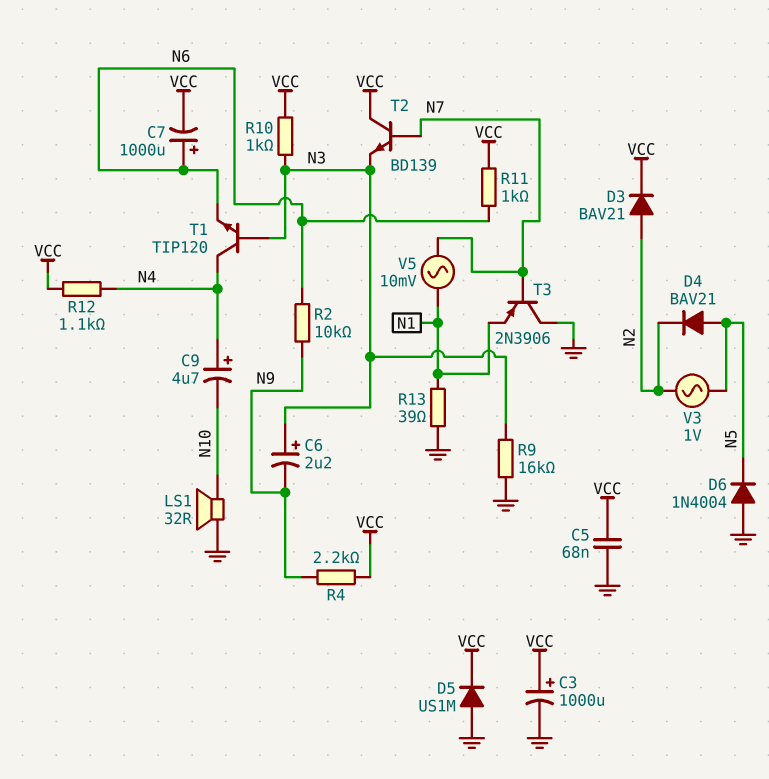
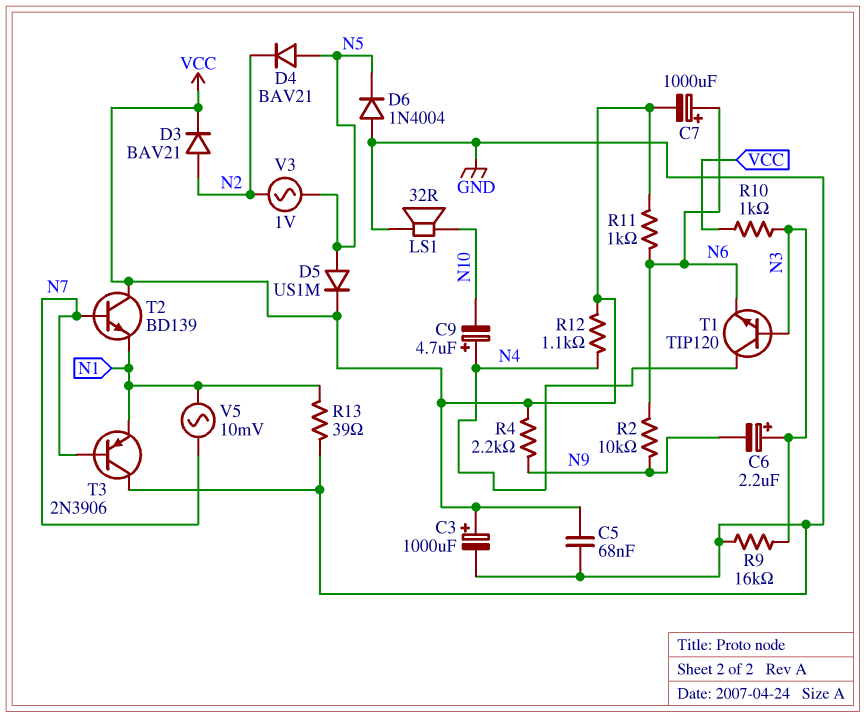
D5: diode US1M (A GND, K VCC) -> diode US1M (A N5, K VCC)
T2: NPN BD139 (B N7, C VCC, E N3) -> NPN BD139 (B N7, C VCC, E N1)

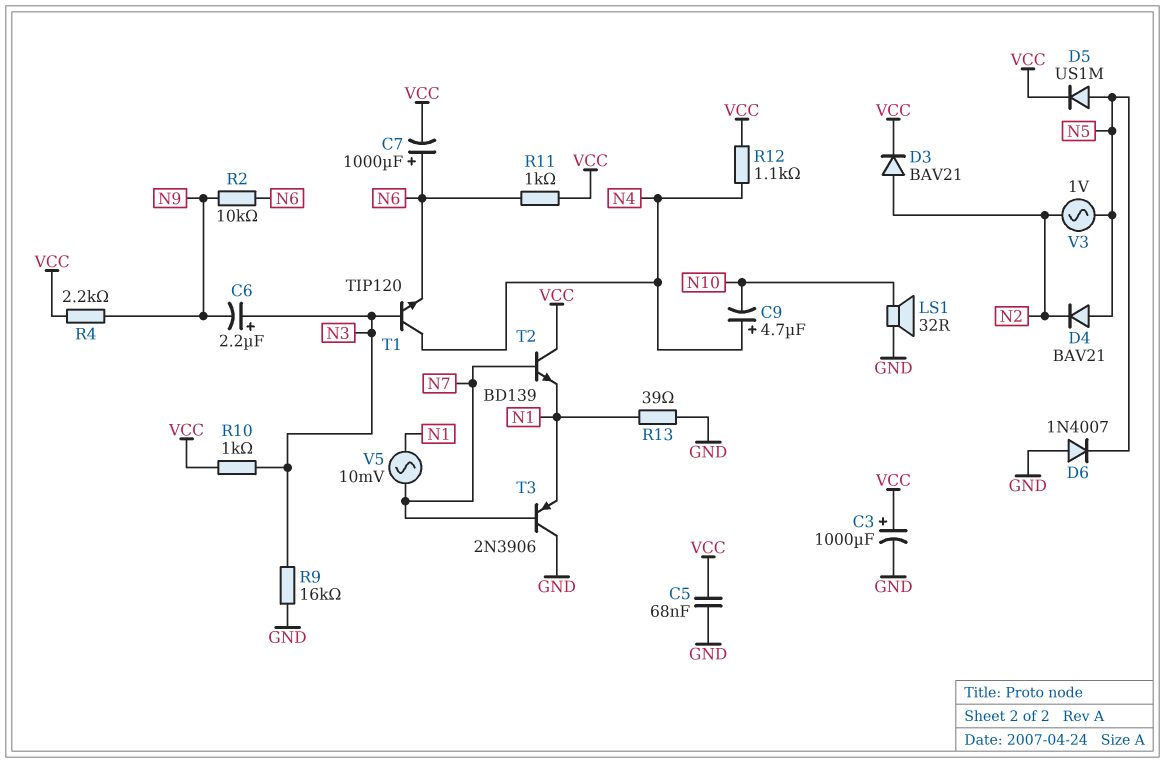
D6: diode 1N4004 (A GND, K N5) -> diode 1N4007 (A GND, K N5)

